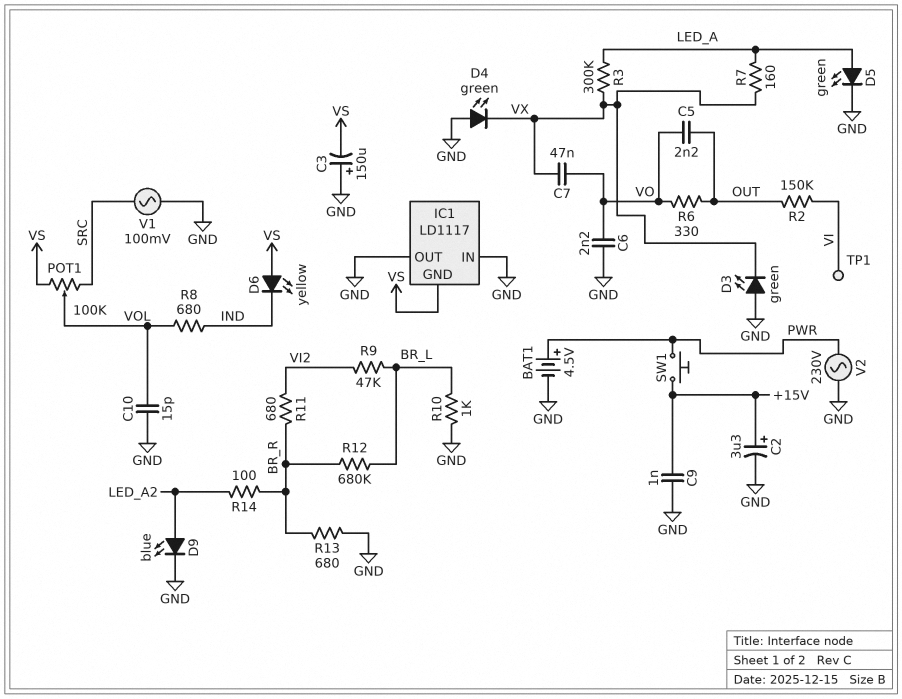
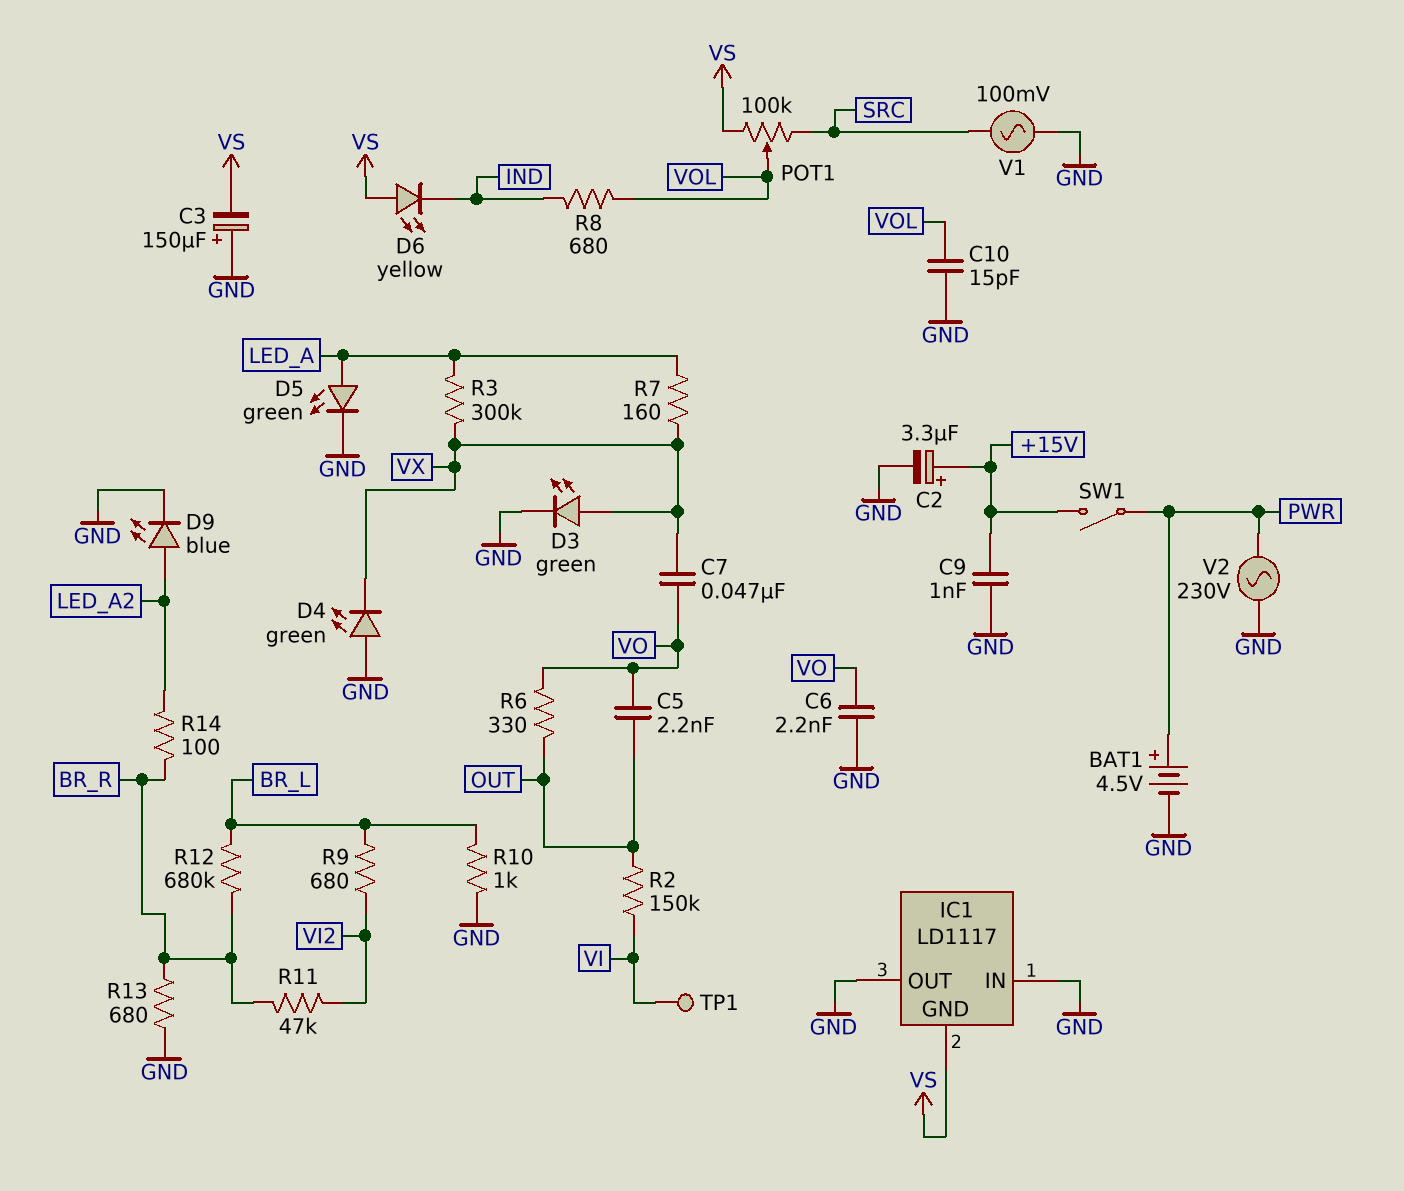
D3: LED green (A GND, K VX) -> LED green (A VX, K GND)
R9: 47k (BR_L, VI2) -> 680 (BR_L, VI2)
R11: 680 (BR_R, VI2) -> 47k (BR_R, VI2)
SW1: button (+15V, PWR) -> switch (+15V, PWR)

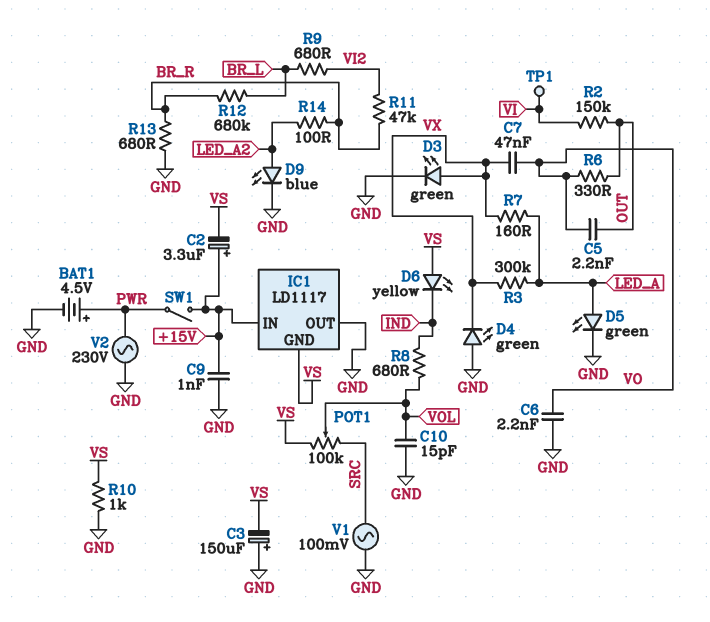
C2: 3.3uF (plus +15V, minus GND) -> 3.3uF (plus +15V, minus VS)
IC1 pin IN: GND -> +15V
R10: 1k (BR_L, GND) -> 1k (GND, VS)

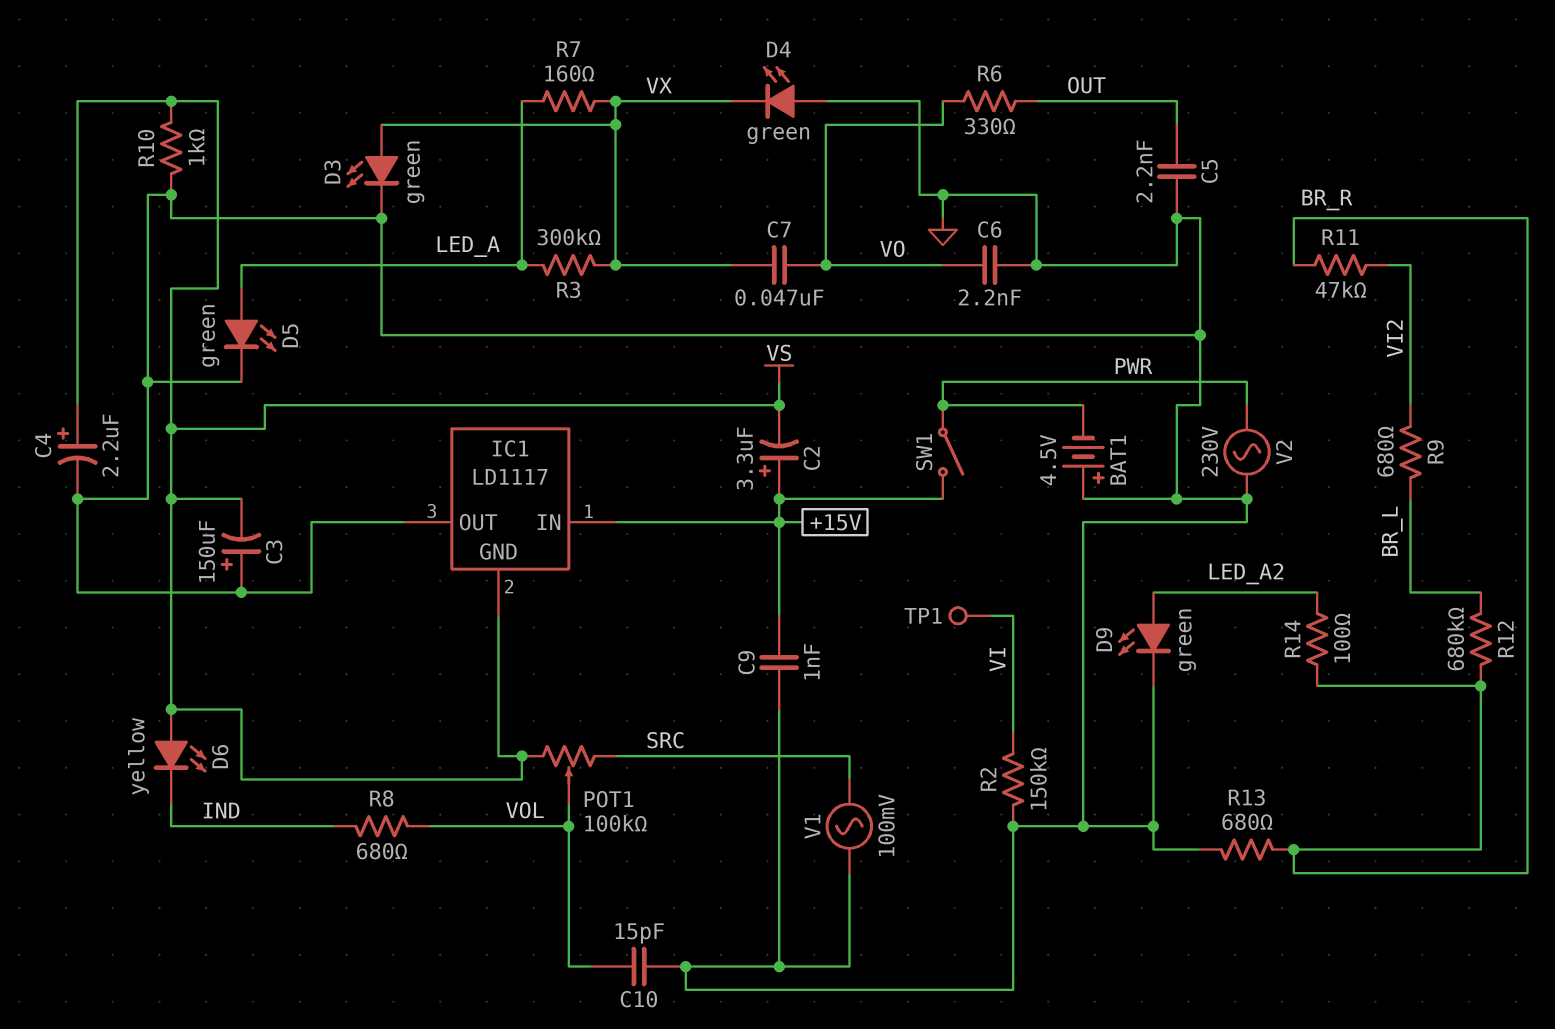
BAT1: 4.5V (plus PWR, minus GND) -> 4.5V (plus GND, minus PWR)
C4: none -> 2.2uF (plus VS, minus GND)
C5: 2.2nF (OUT, VO) -> 2.2nF (GND, OUT)
D9: LED blue (A LED_A2, K GND) -> LED green (A LED_A2, K GND)
R2: 150k (OUT, VI) -> 150k (GND, VI)

